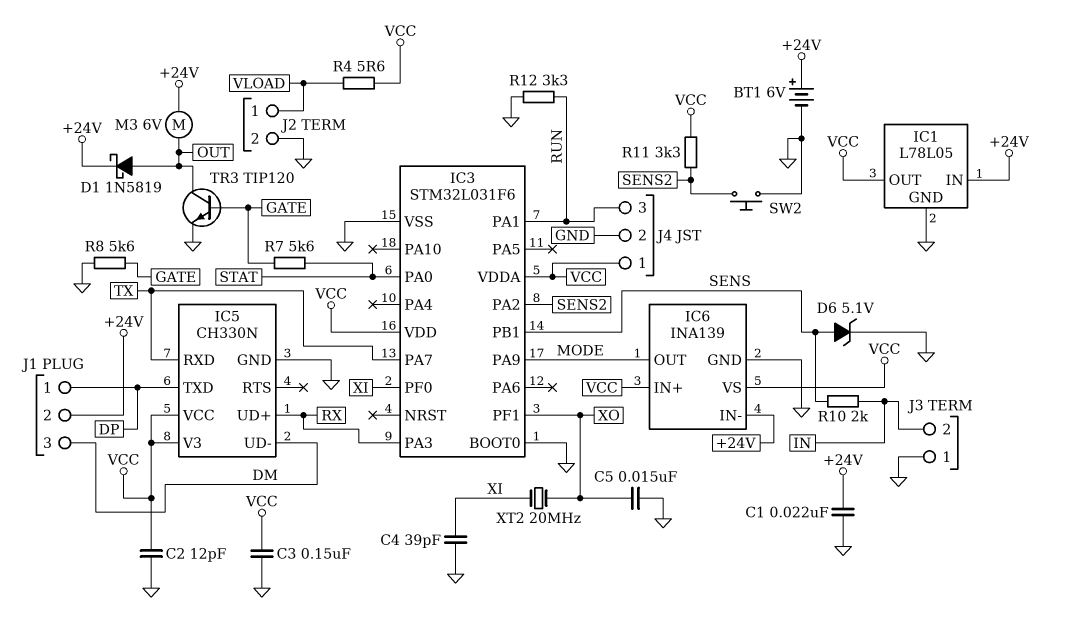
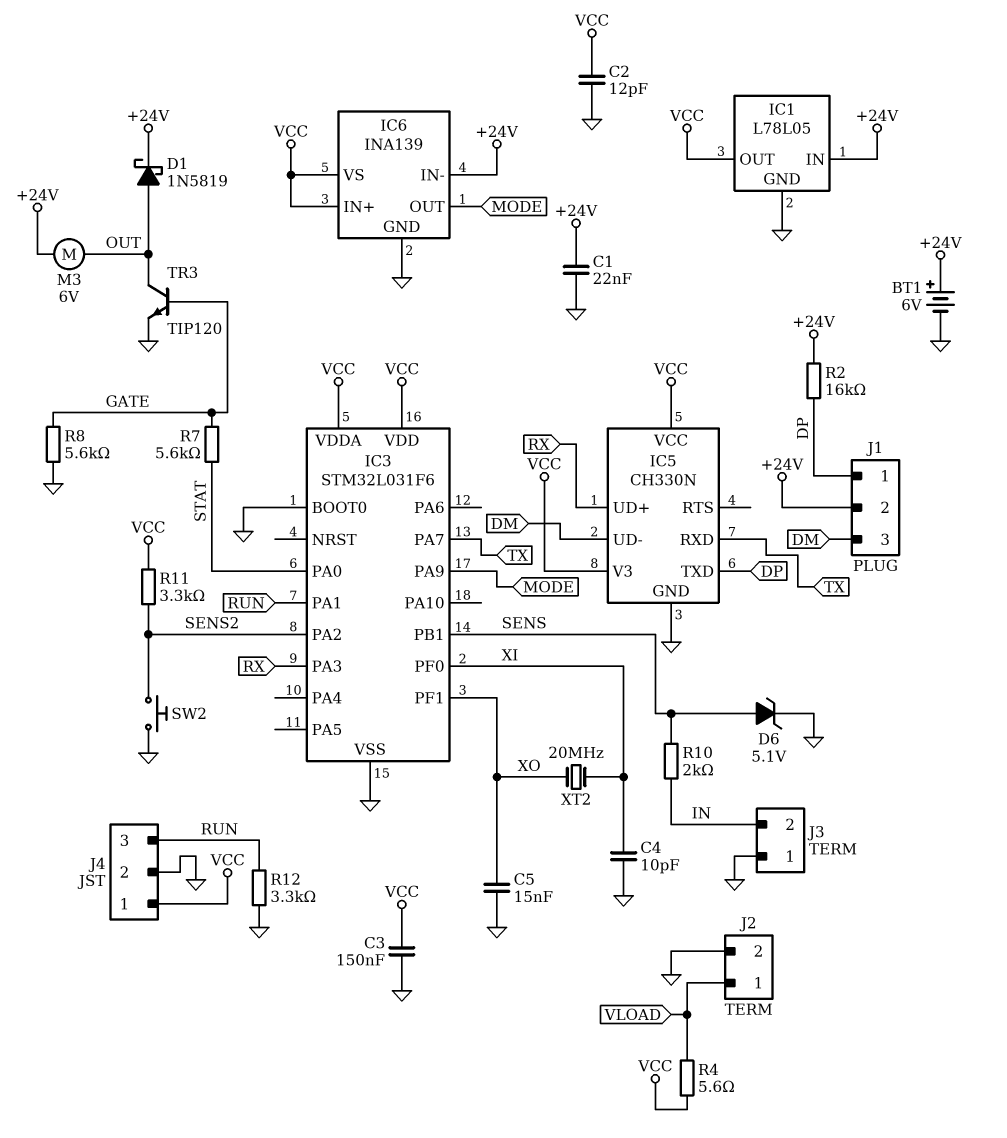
C4: 39pF (GND, XI) -> 10pF (GND, XI)
R2: none -> 16k (+24V, DP)

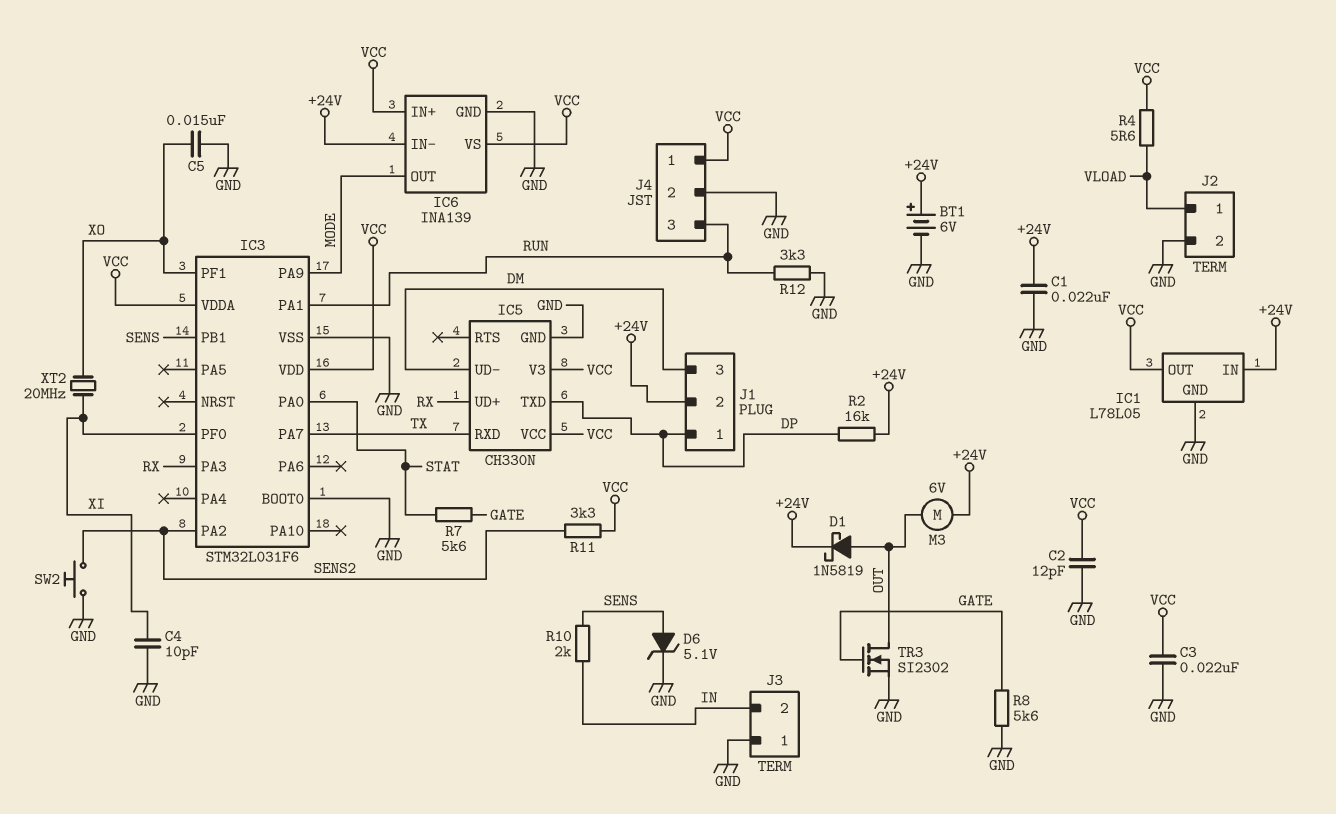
C3: 150nF (GND, VCC) -> 22nF (GND, VCC)
TR3: NPN TIP120 (B GATE, C OUT, E GND) -> NMOS SI2302 (G GATE, D OUT, S GND)

